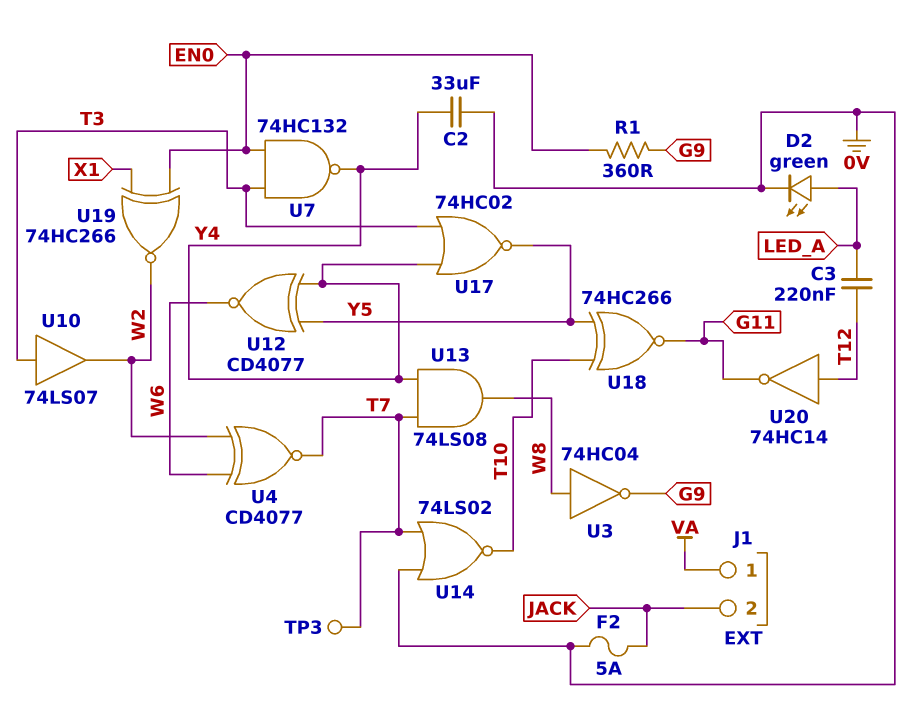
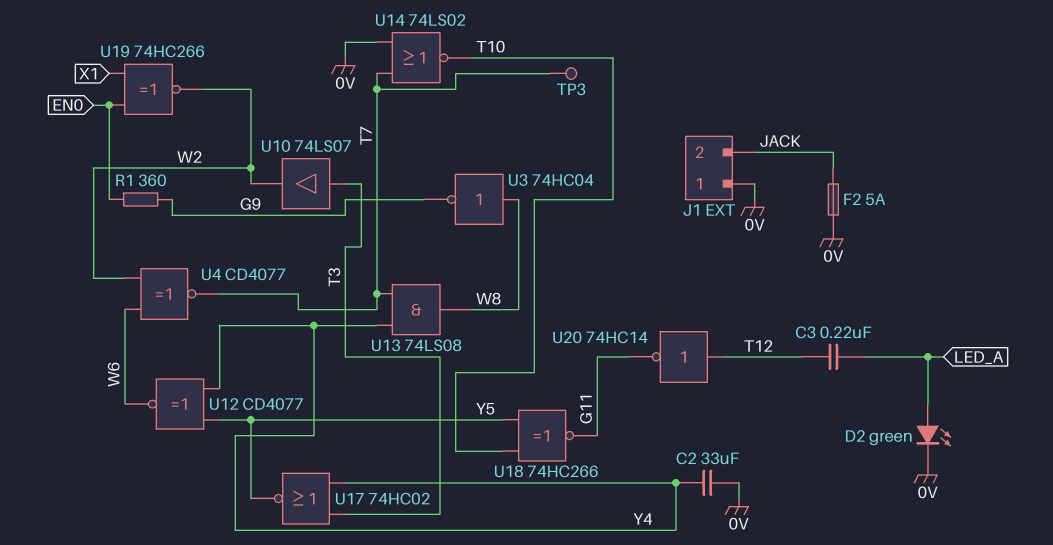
J1 pin 1: VA -> 0V
U7: NAND 74HC132 (in EN0, in T3, out Y4) -> none

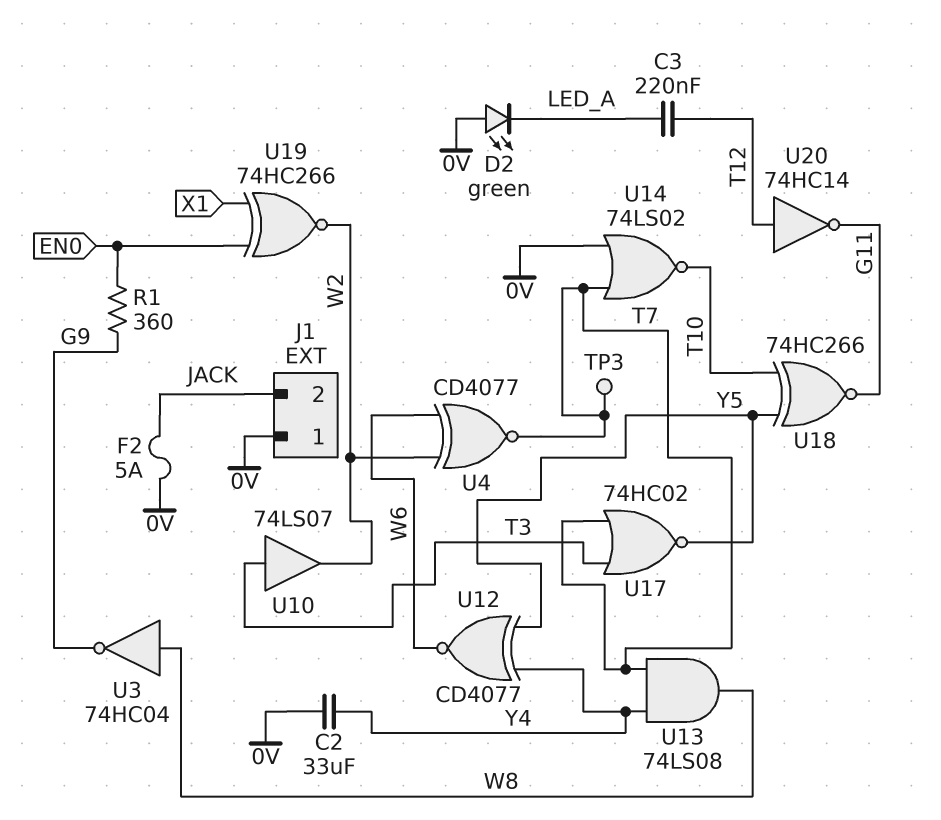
D2: LED green (A LED_A, K 0V) -> LED green (A 0V, K LED_A)
U17: NOR 74HC02 (in T3, in Y4, out Y5) -> NOR 74HC02 (in T3, in T7, out Y5)

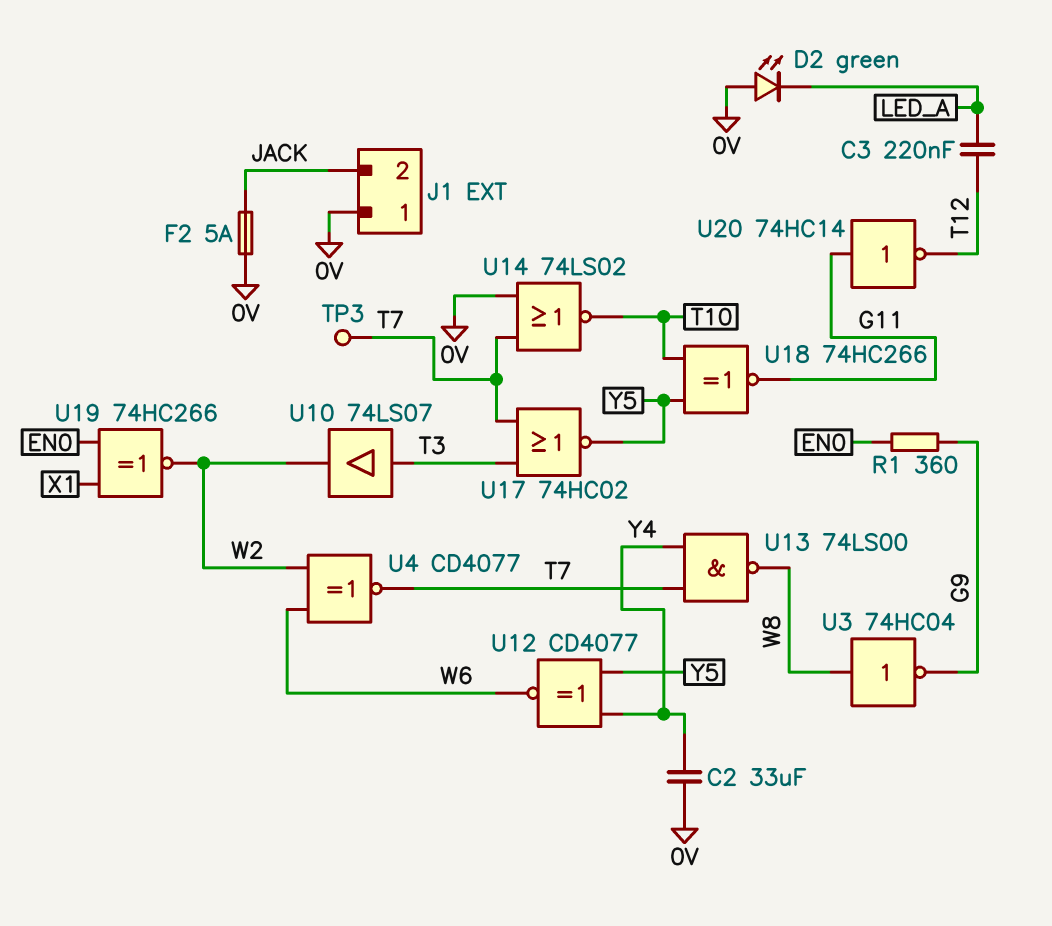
U13: AND 74LS08 (in T7, in Y4, out W8) -> NAND 74LS00 (in T7, in Y4, out W8)
U20: NOT 74HC14 (in T12, out G11) -> NOT 74HC14 (in G11, out T12)

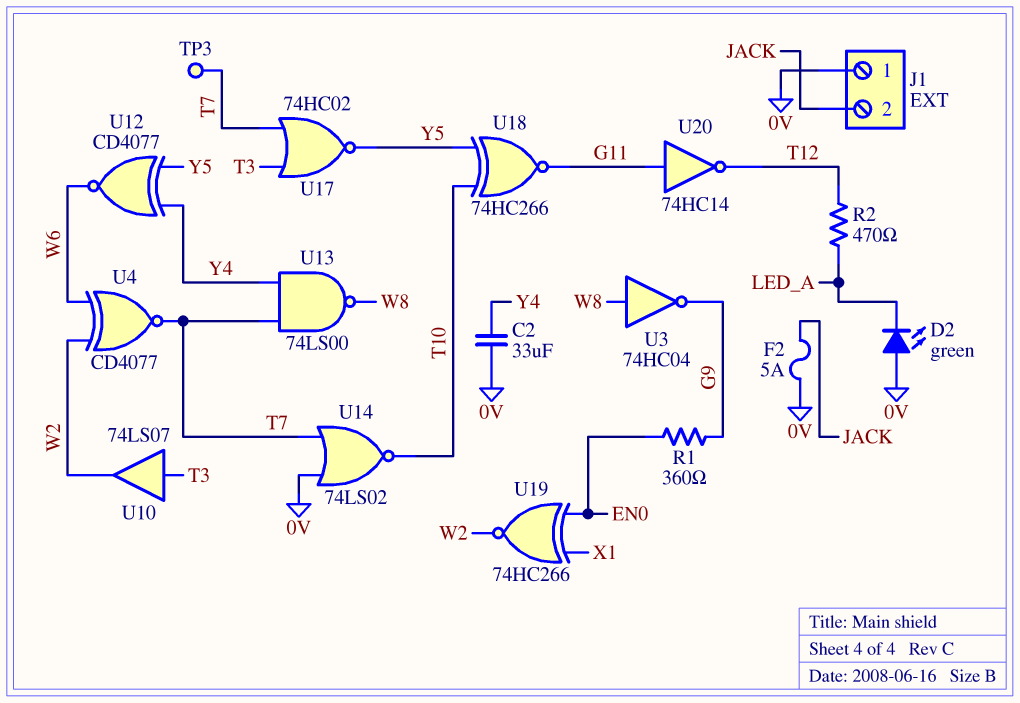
C3: 220nF (LED_A, T12) -> none
R2: none -> 470 (LED_A, T12)

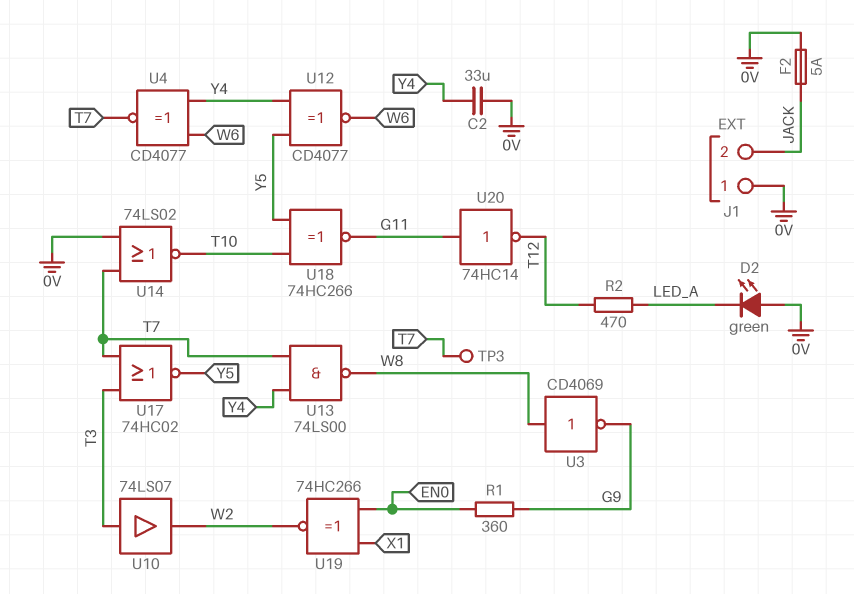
U3: NOT 74HC04 (in W8, out G9) -> NOT CD4069 (in W8, out G9)
U4: XNOR CD4077 (in W2, in W6, out T7) -> XNOR CD4077 (in W6, in Y4, out T7)

